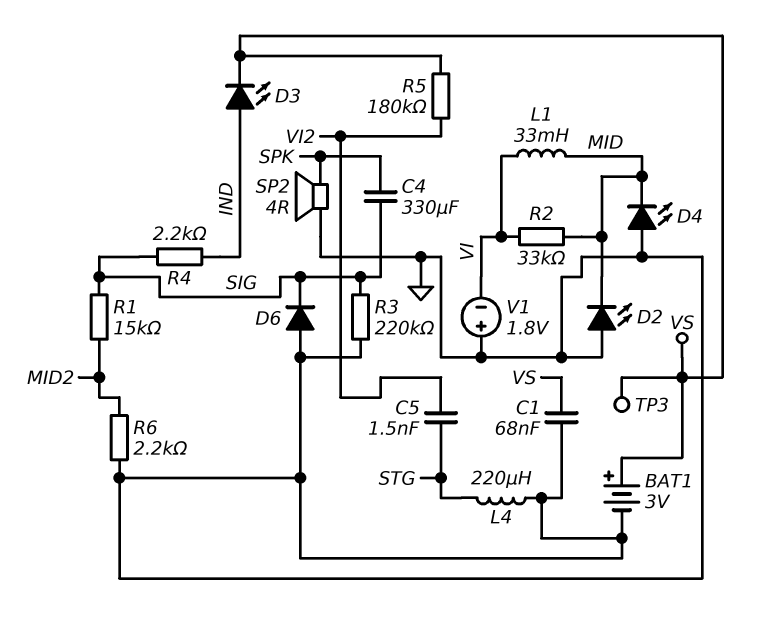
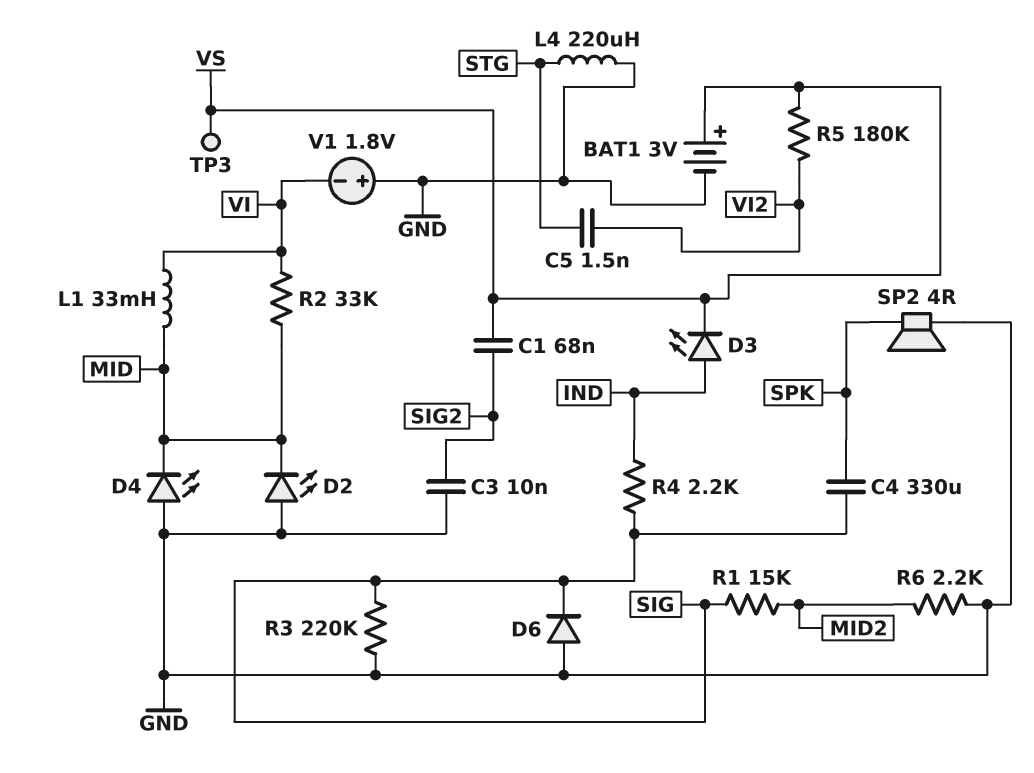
C1: 68nF (GND, VS) -> 68nF (SIG2, VS)
C3: none -> 10nF (GND, SIG2)

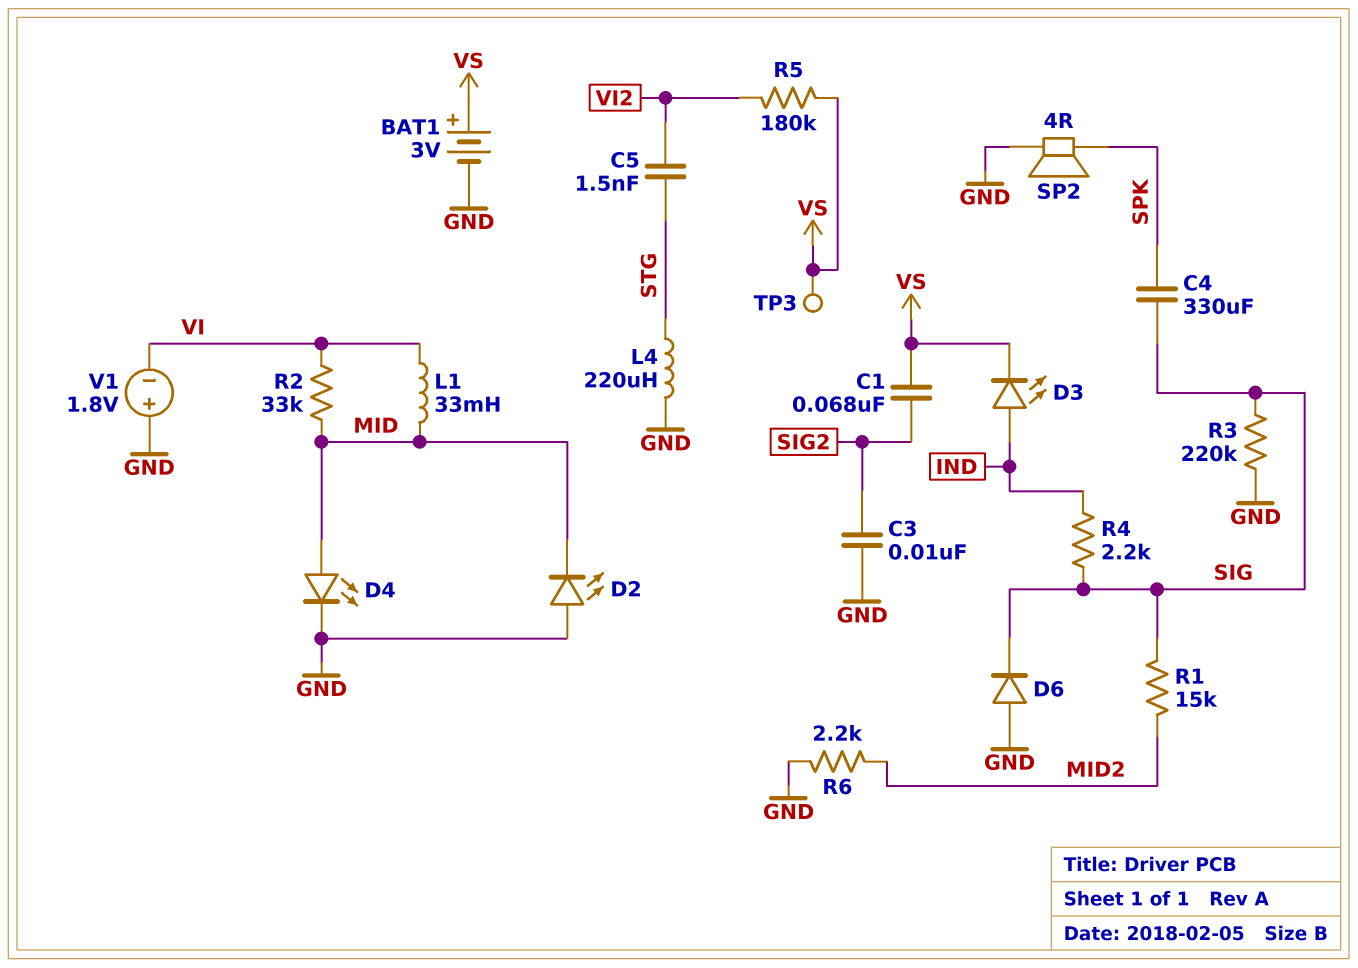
D4: LED (A GND, K MID) -> LED (A MID, K GND)

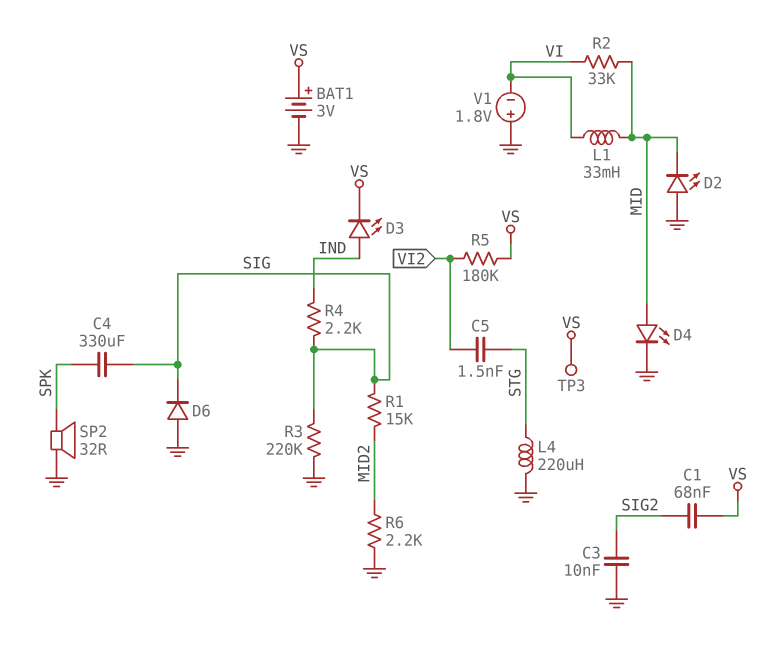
SP2: speaker 4R (GND, SPK) -> speaker 32R (GND, SPK)

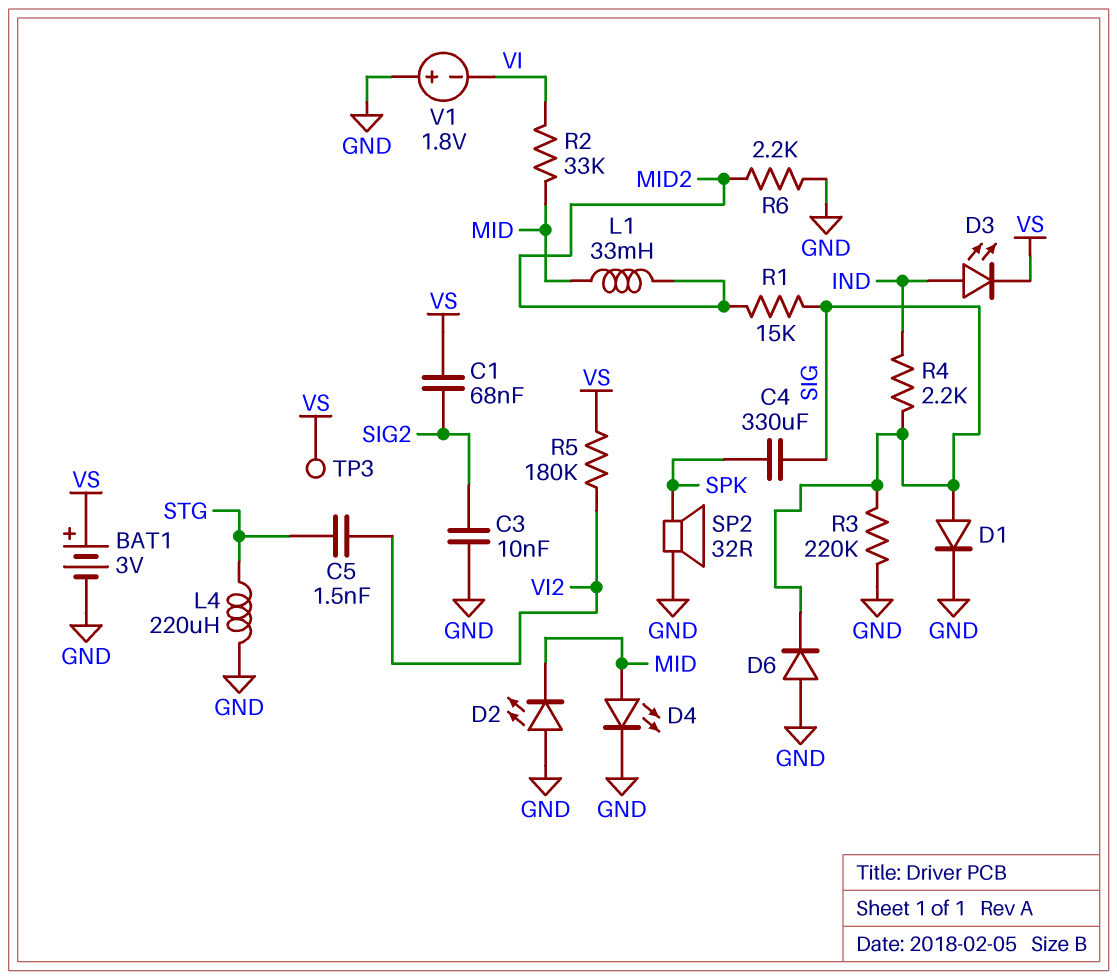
D1: none -> diode (A SIG, K GND)
L1: 33mH (MID, VI) -> 33mH (MID, MID2)

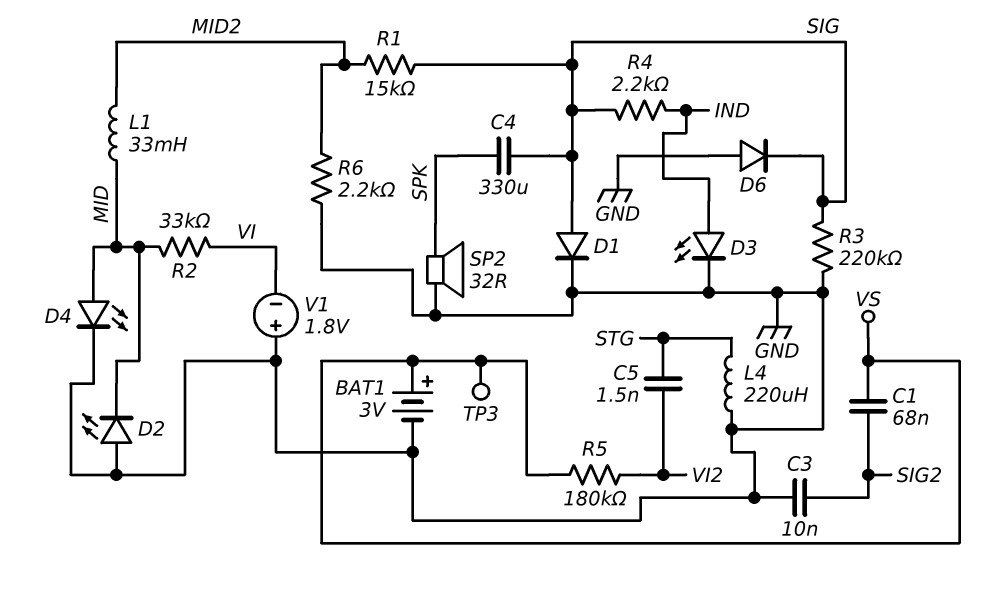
D3: LED (A IND, K VS) -> LED (A IND, K GND)

